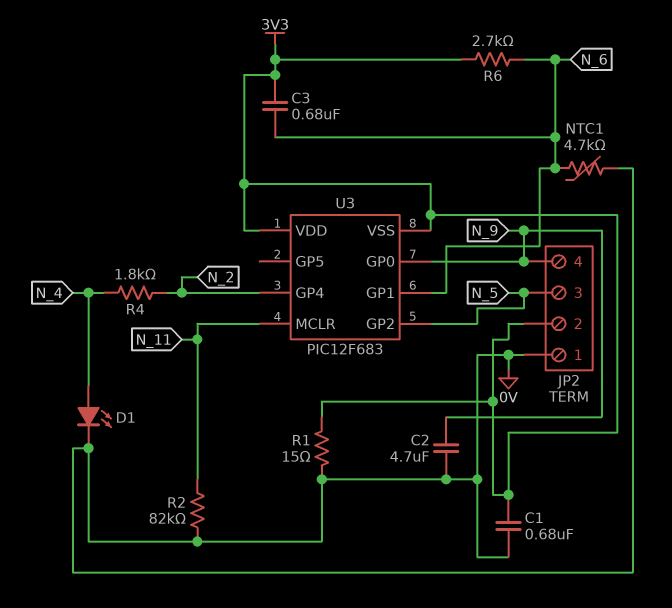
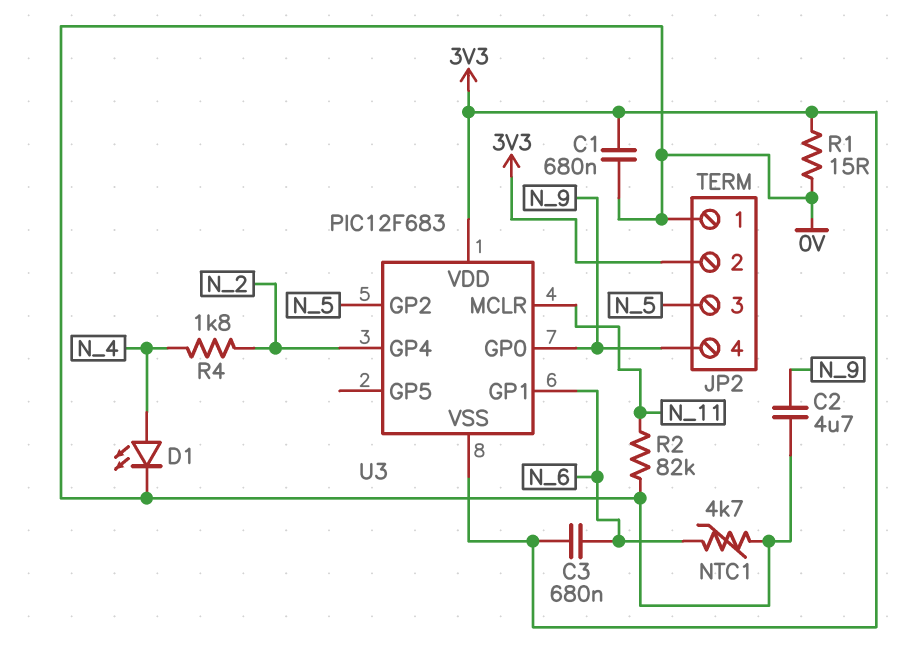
R6: 2.7k (3V3, N_6) -> none

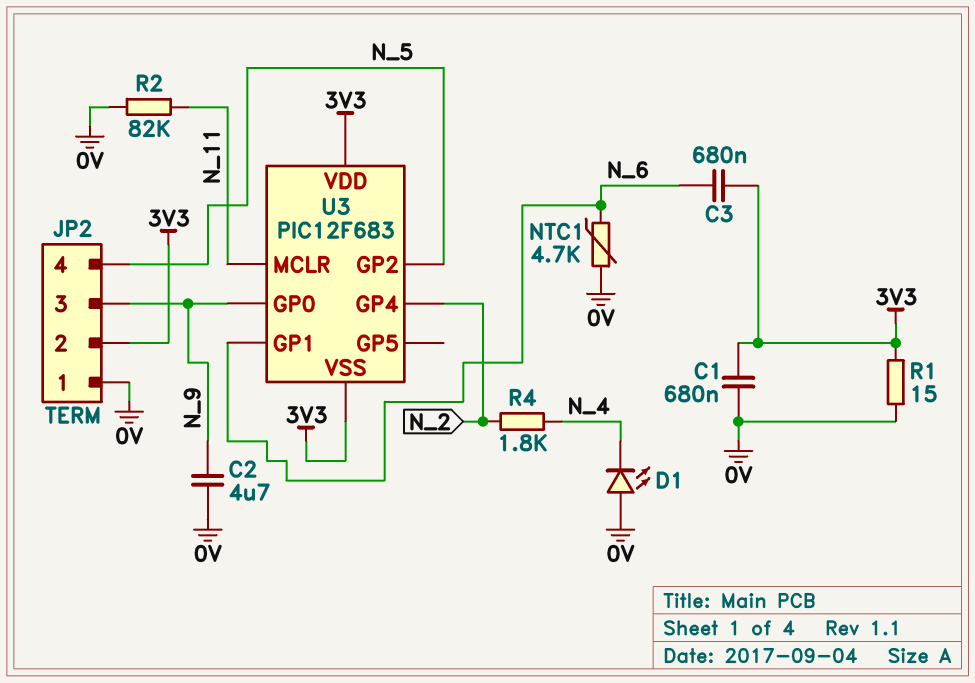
D1: LED (A N_4, K 0V) -> LED (A 0V, K N_4)
JP2 pin 3: N_5 -> N_9
JP2 pin 4: N_9 -> N_5

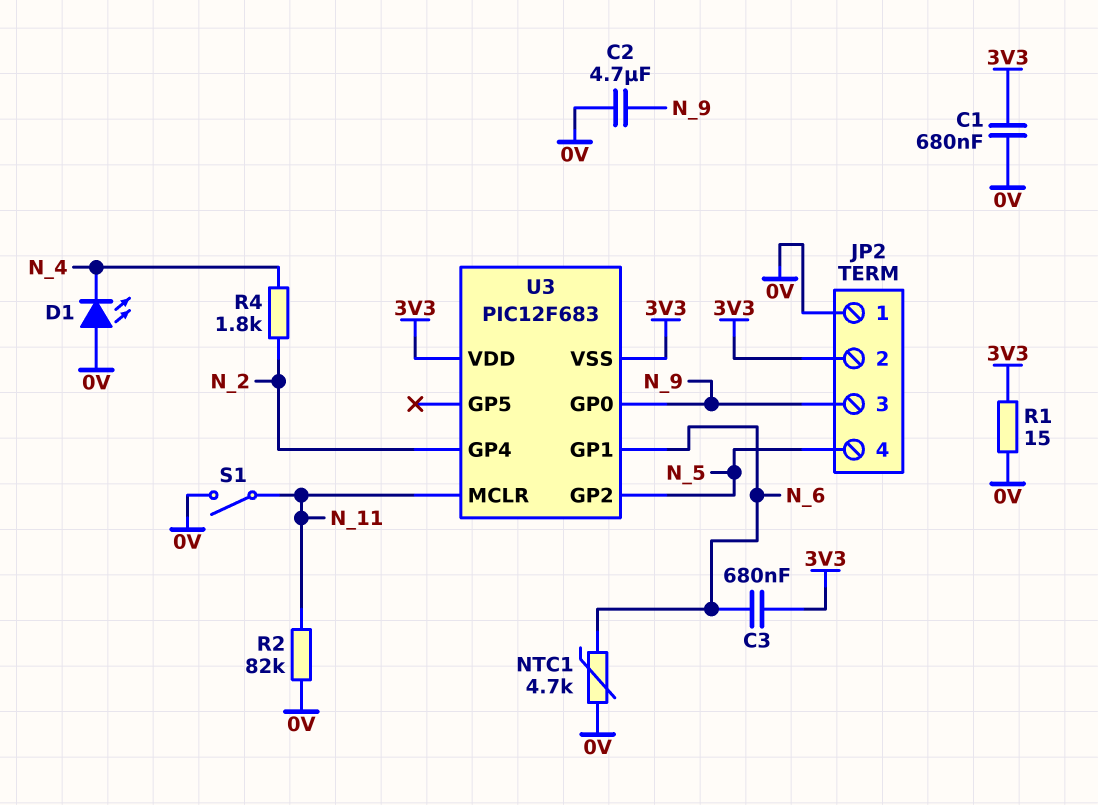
S1: none -> switch (0V, N_11)

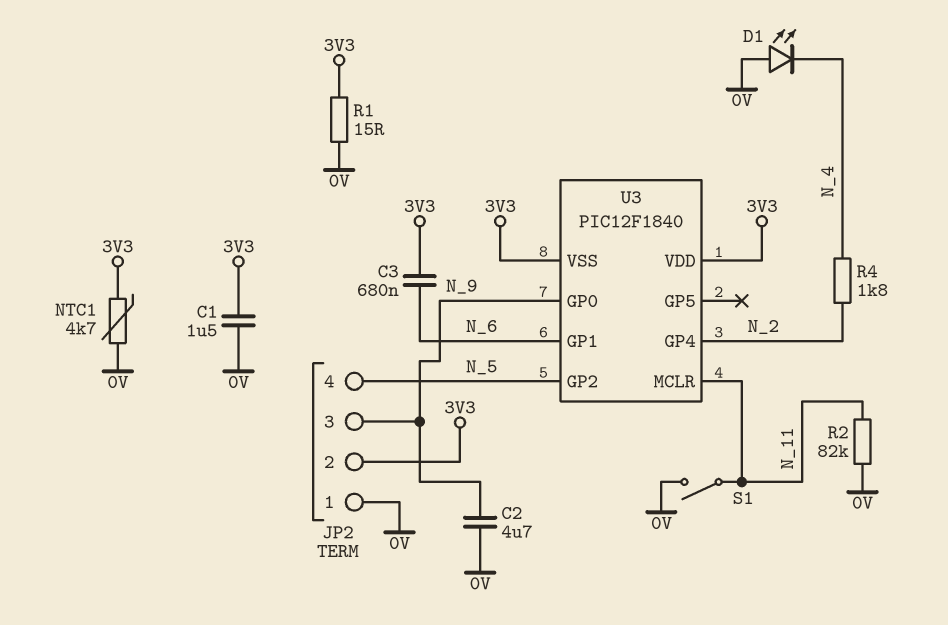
C1: 680nF (0V, 3V3) -> 1.5uF (0V, 3V3)
NTC1: 4.7k (0V, N_6) -> 4.7k (0V, 3V3)
U3: PIC12F683 -> PIC12F1840

